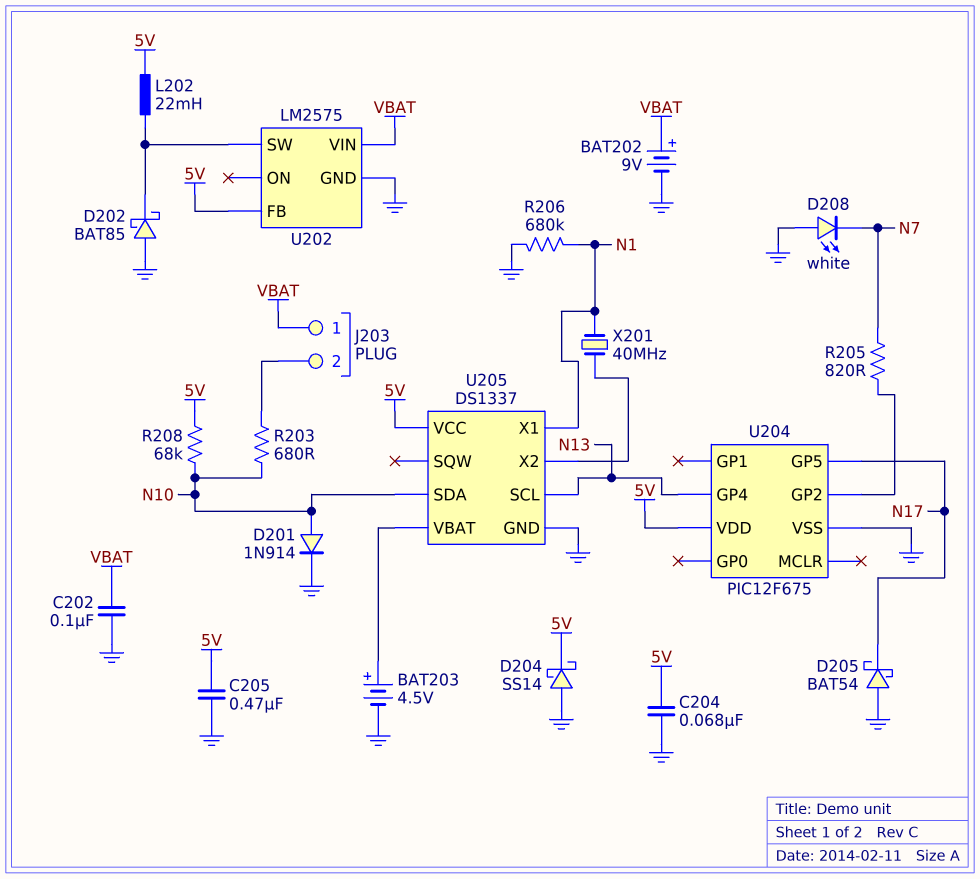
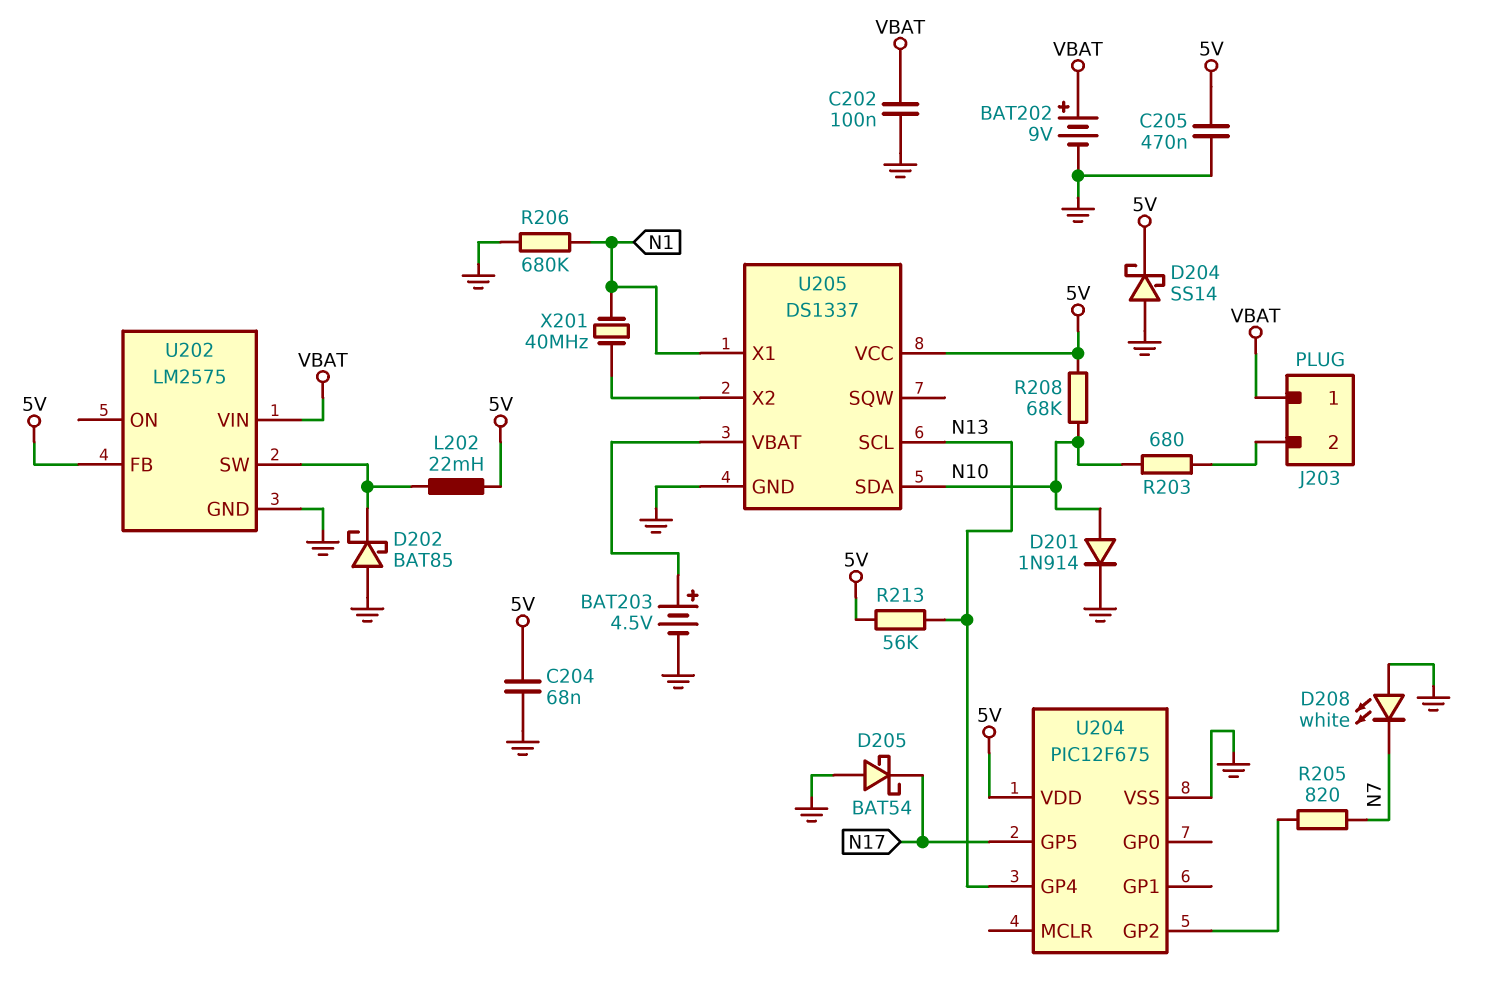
R213: none -> 56k (5V, N13)

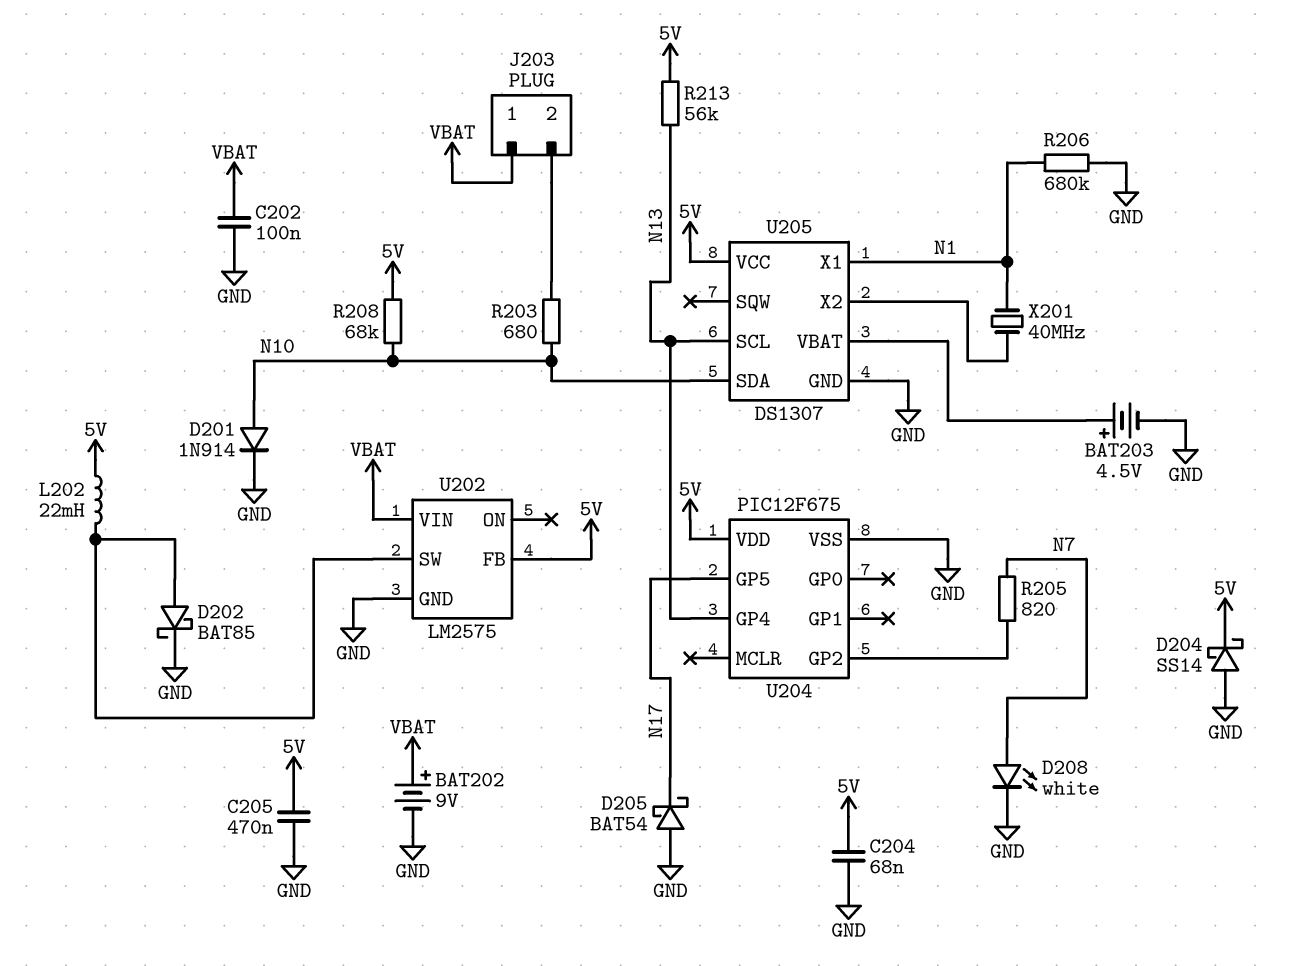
D202: schottky BAT85 (A GND, K U202/SW) -> schottky BAT85 (A U202/SW, K GND)
D208: LED white (A GND, K N7) -> LED white (A N7, K GND)
U205: DS1337 -> DS1307

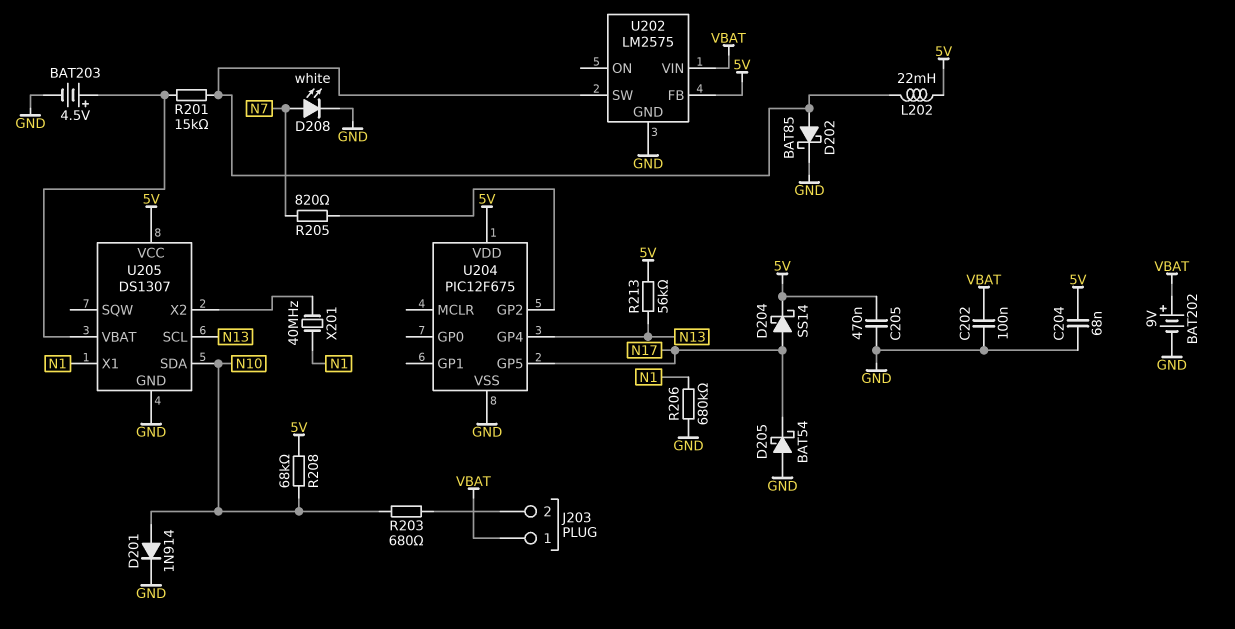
D204: schottky SS14 (A GND, K 5V) -> schottky SS14 (A N17, K 5V)
R201: none -> 15k (U202/SW, U205/VBAT)

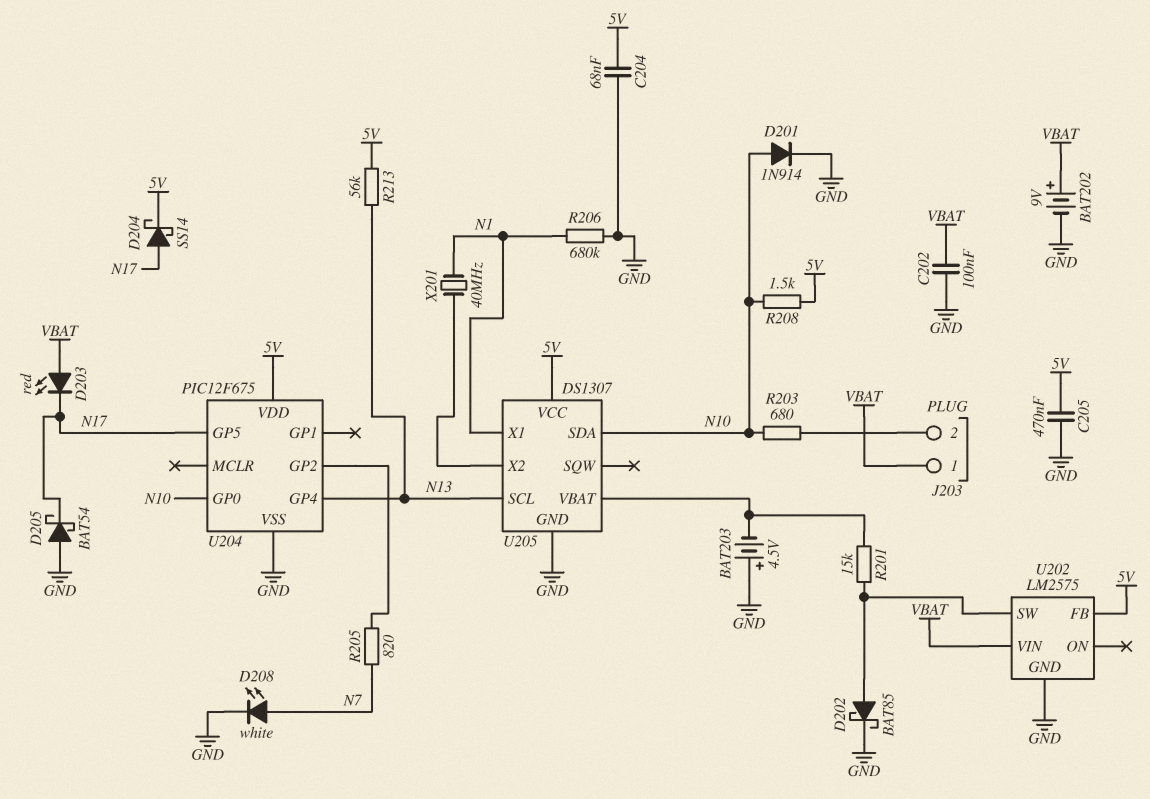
BAT203: 4.5V (plus U205/VBAT, minus GND) -> 4.5V (plus GND, minus U205/VBAT)
D203: none -> LED red (A VBAT, K N17)
L202: 22mH (5V, U202/SW) -> none
R208: 68k (5V, N10) -> 1.5k (5V, N10)
U204 pin GP0: none -> N10

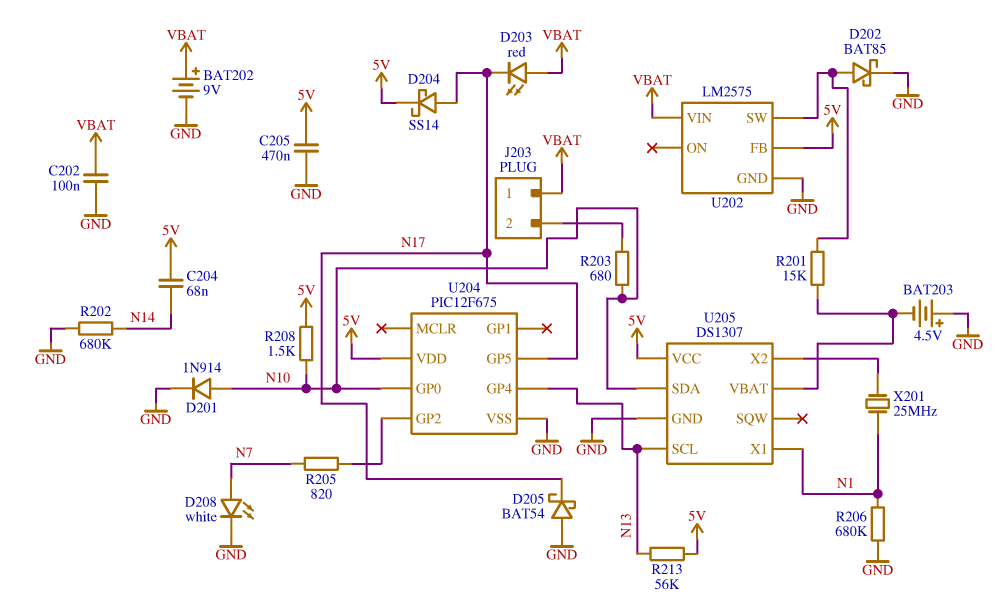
C204: 68nF (5V, GND) -> 68nF (5V, N14)
R202: none -> 680k (GND, N14)
X201: 40MHz (N1, U205/X2) -> 25MHz (N1, U205/X2)

